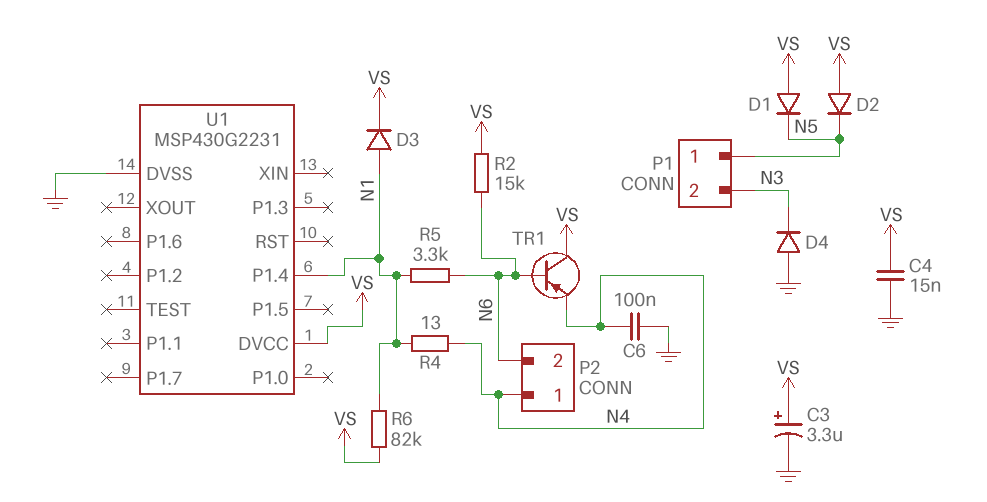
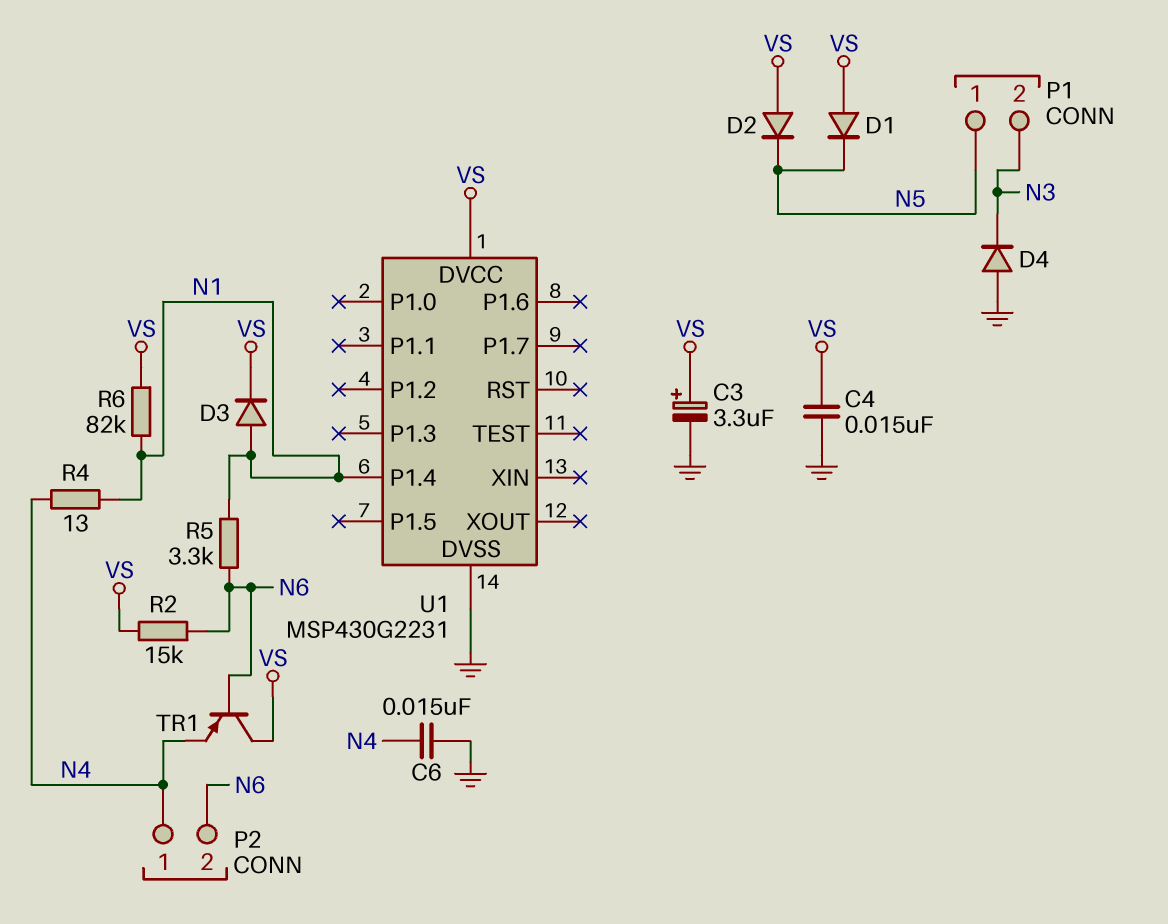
C6: 100nF (GND, N4) -> 15nF (GND, N4)

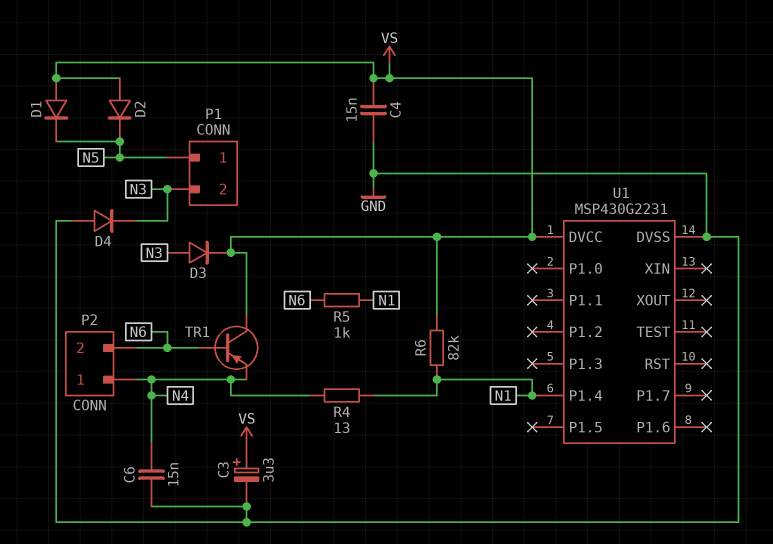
D3: diode (A N1, K VS) -> diode (A N3, K VS)
R2: 15k (N6, VS) -> none
R5: 3.3k (N1, N6) -> 1k (N1, N6)

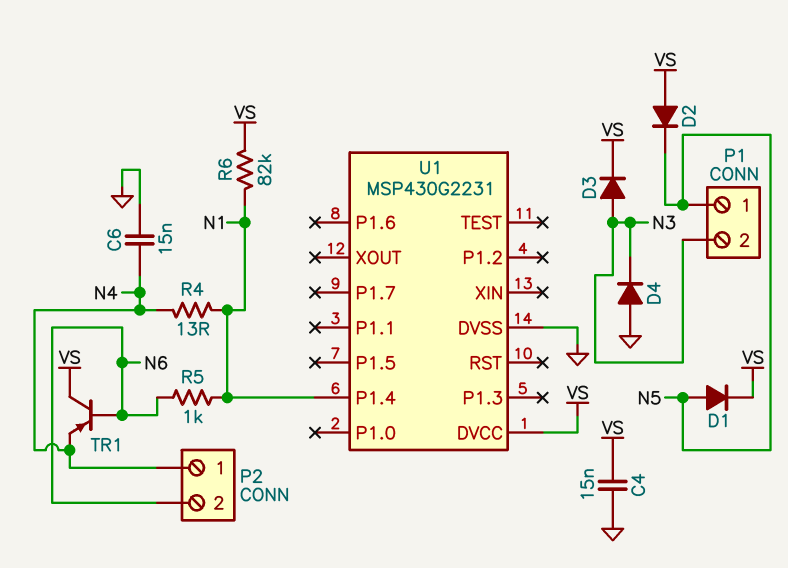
C3: 3.3uF (plus VS, minus GND) -> none
D1: diode (A VS, K N5) -> diode (A N5, K VS)

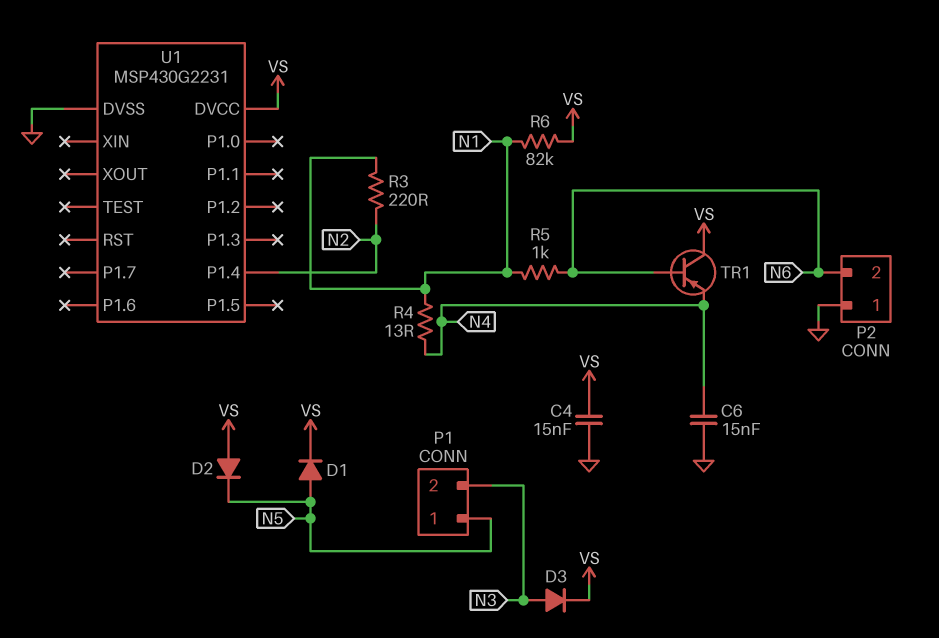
D4: diode (A GND, K N3) -> none
P2 pin 1: N4 -> GND
R3: none -> 220 (N1, N2)
U1 pin P1.4: N1 -> N2

